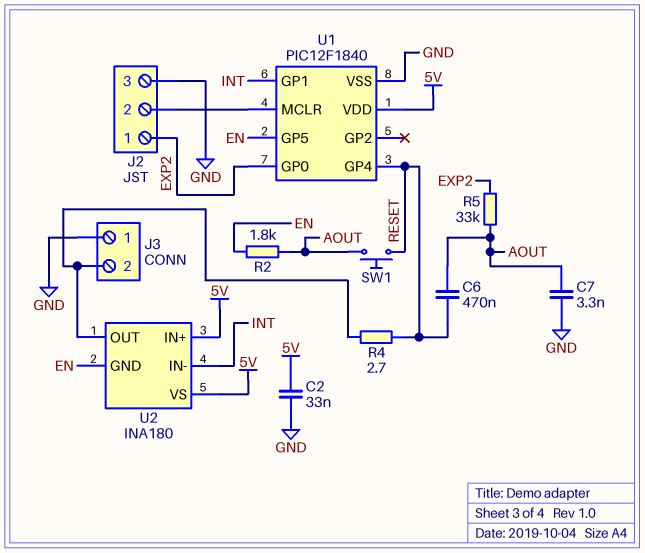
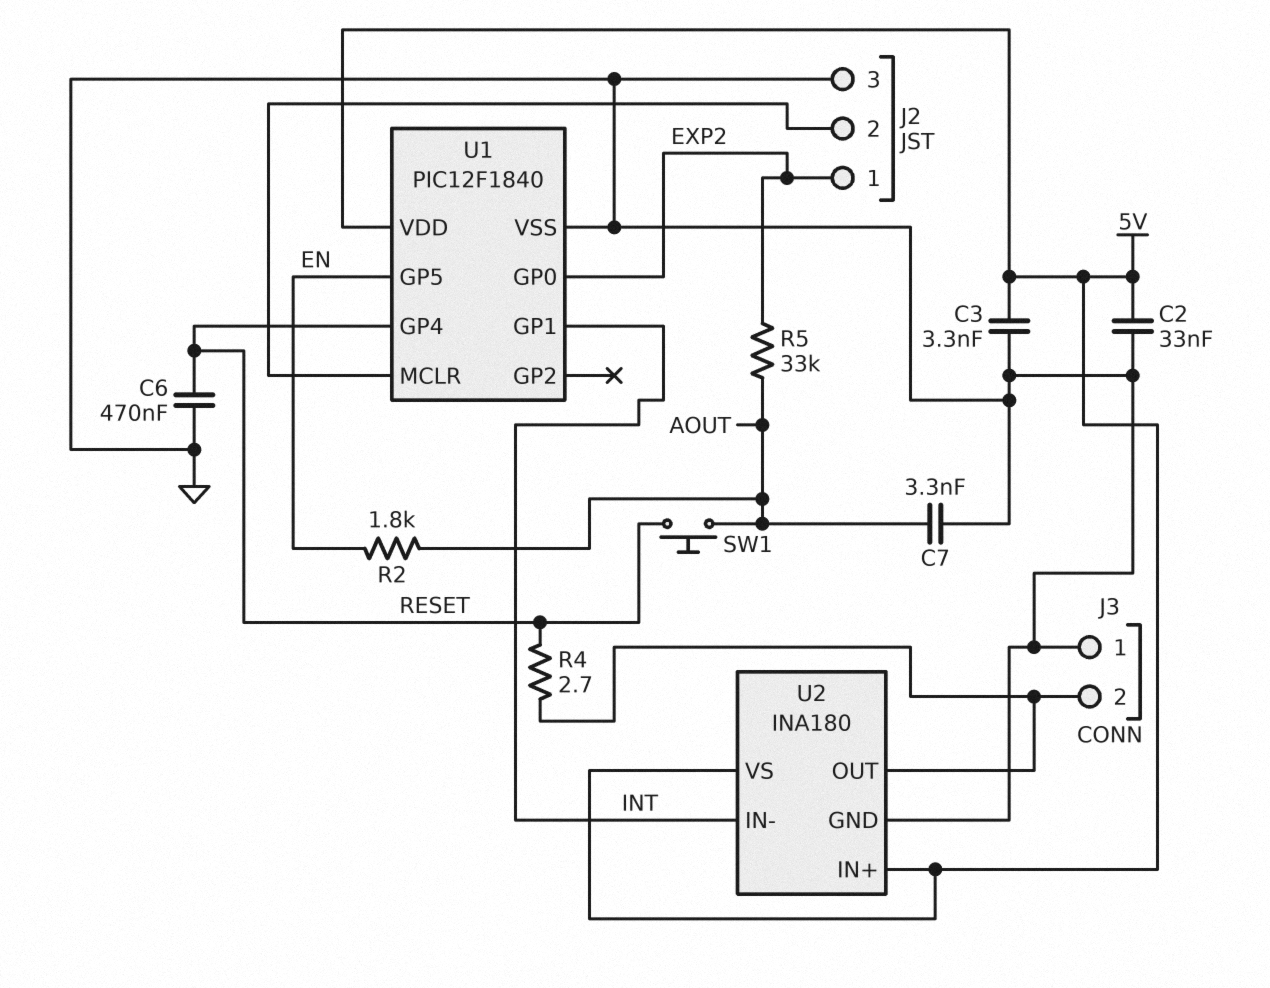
C3: none -> 3.3nF (5V, GND)
C6: 470nF (AOUT, RESET) -> 470nF (GND, RESET)
U2 pin GND: EN -> GND

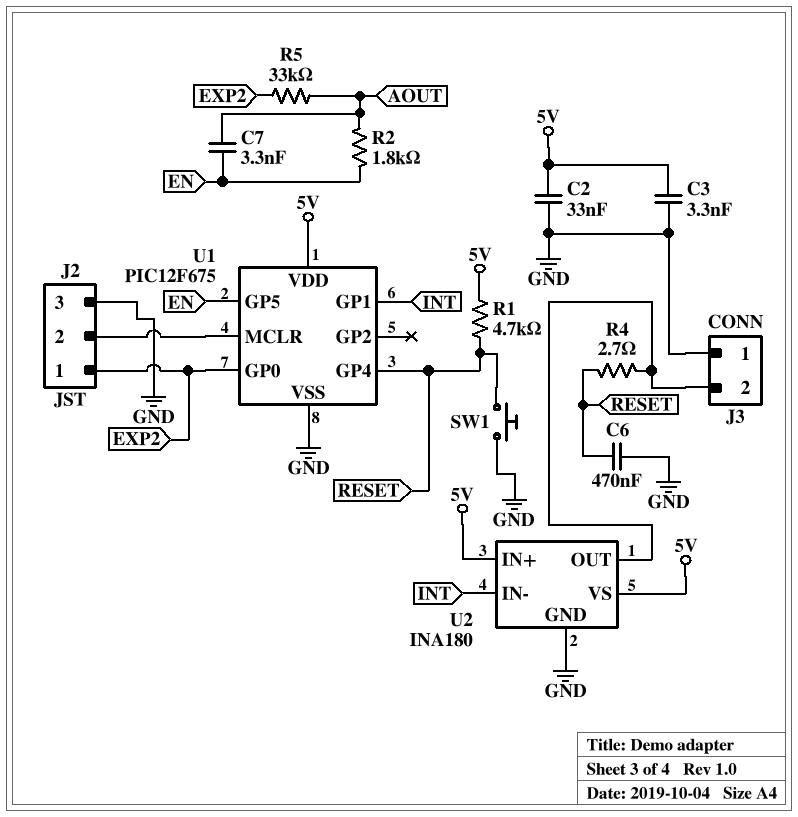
C7: 3.3nF (AOUT, GND) -> 3.3nF (AOUT, EN)
R1: none -> 4.7k (5V, RESET)
SW1: button (AOUT, RESET) -> button (GND, RESET)
U1: PIC12F1840 -> PIC12F675

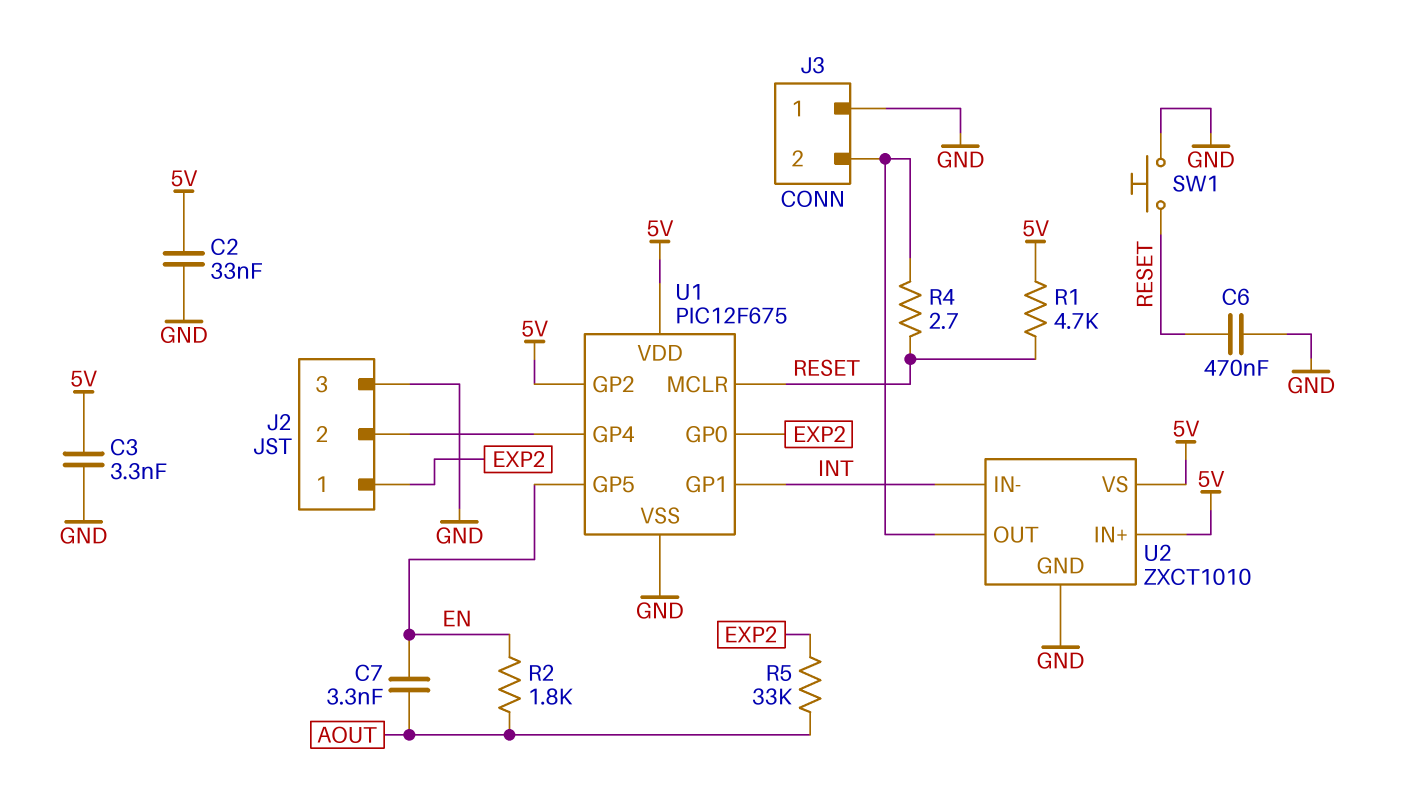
U1 pin GP2: none -> 5V
U1 pin GP4: RESET -> J2/2
U1 pin MCLR: J2/2 -> RESET
U2: INA180 -> ZXCT1010

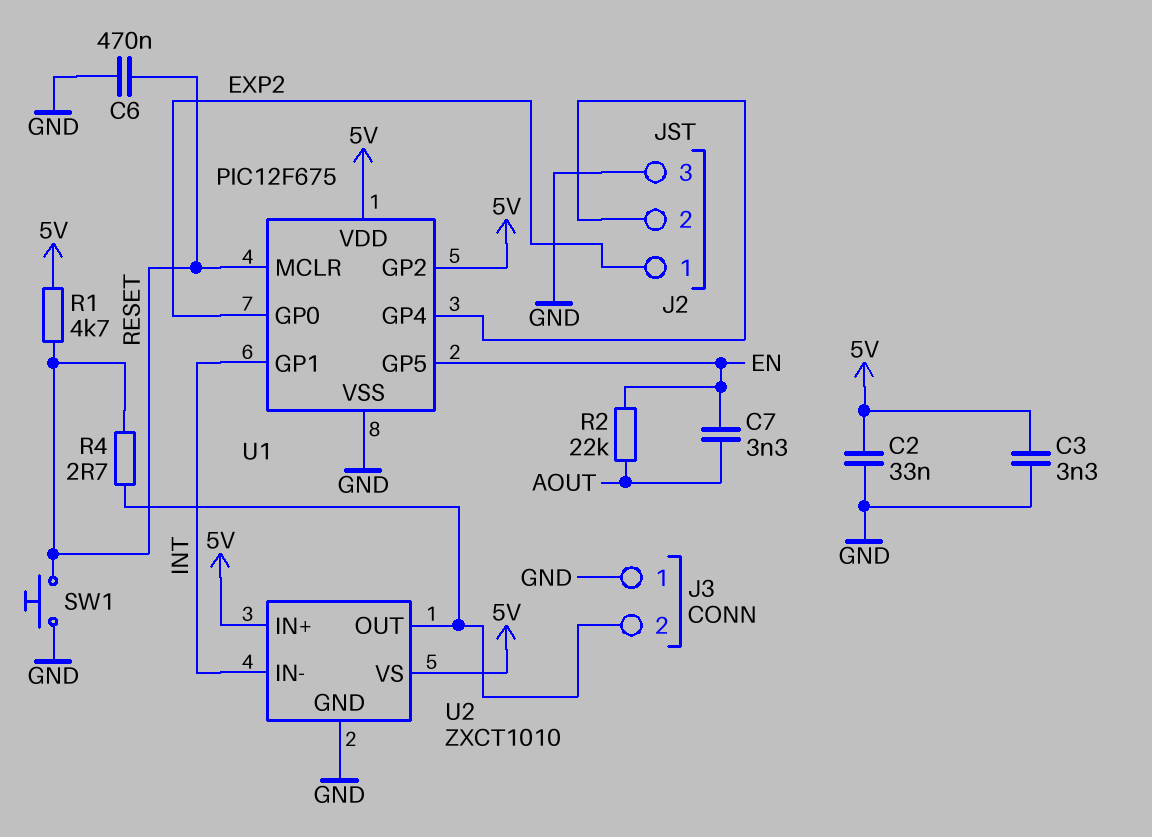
R2: 1.8k (AOUT, EN) -> 22k (AOUT, EN)
R5: 33k (AOUT, EXP2) -> none

